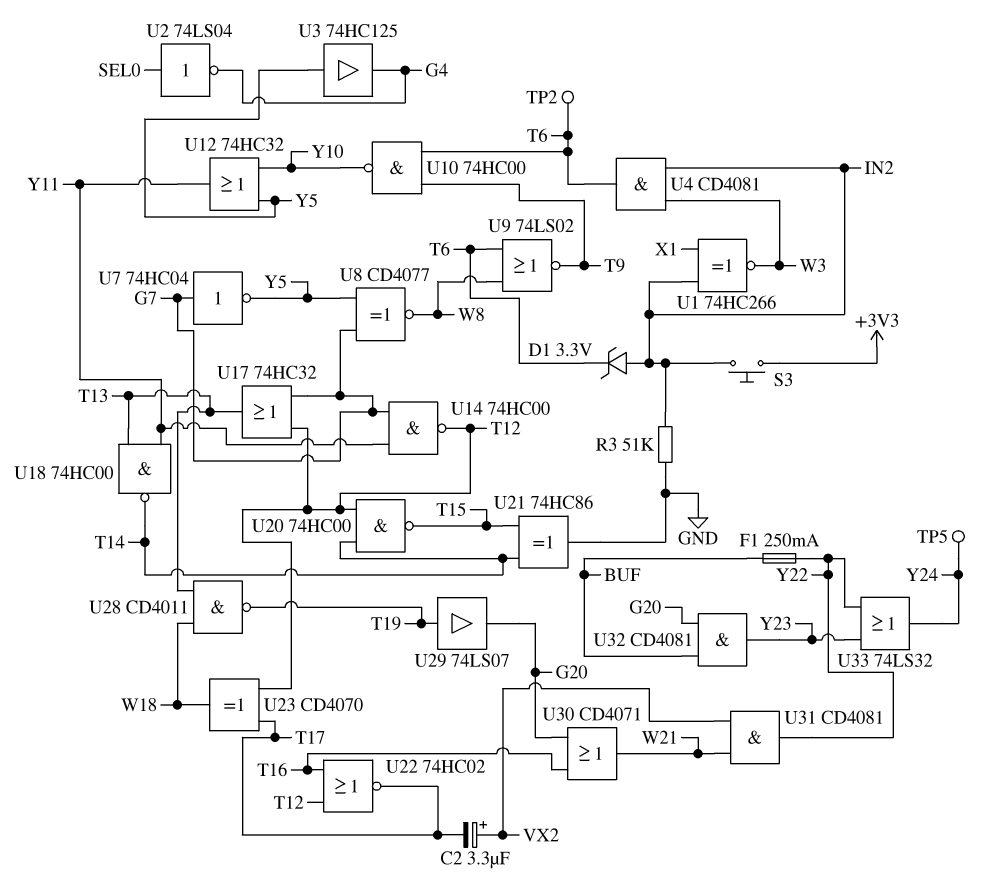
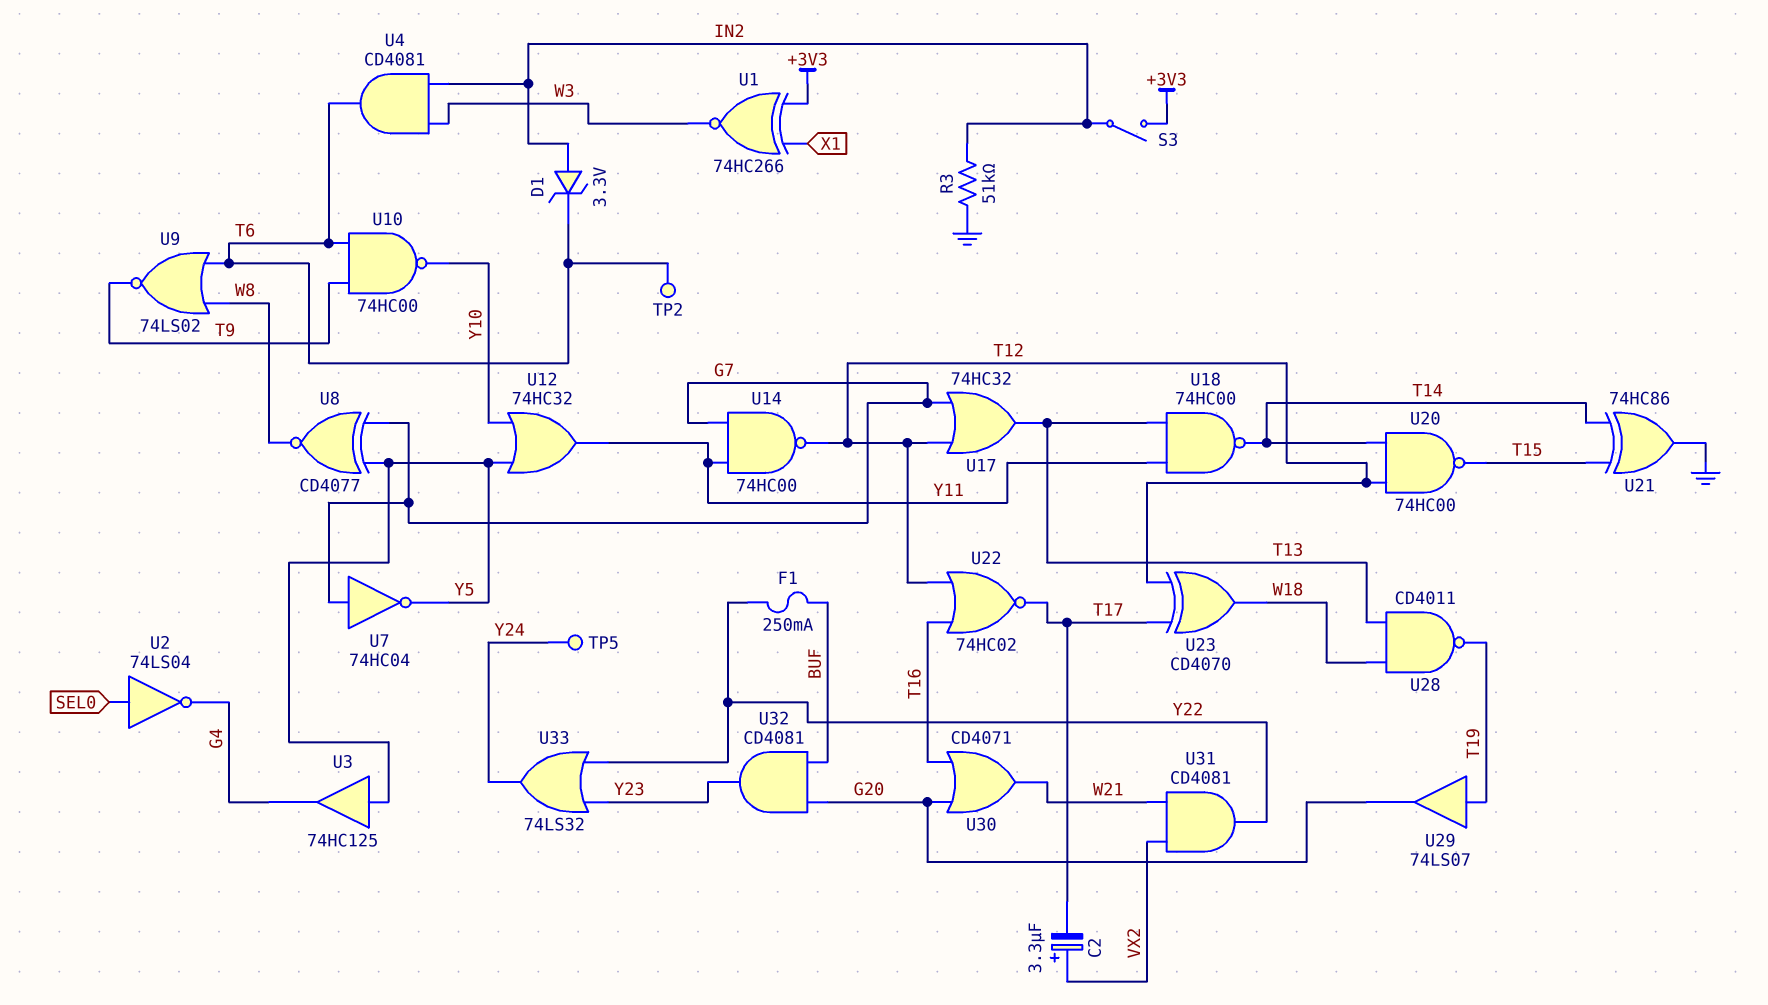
S3: button (+3V3, IN2) -> switch (+3V3, IN2)
U1: XNOR 74HC266 (in IN2, in X1, out W3) -> XNOR 74HC266 (in +3V3, in X1, out W3)

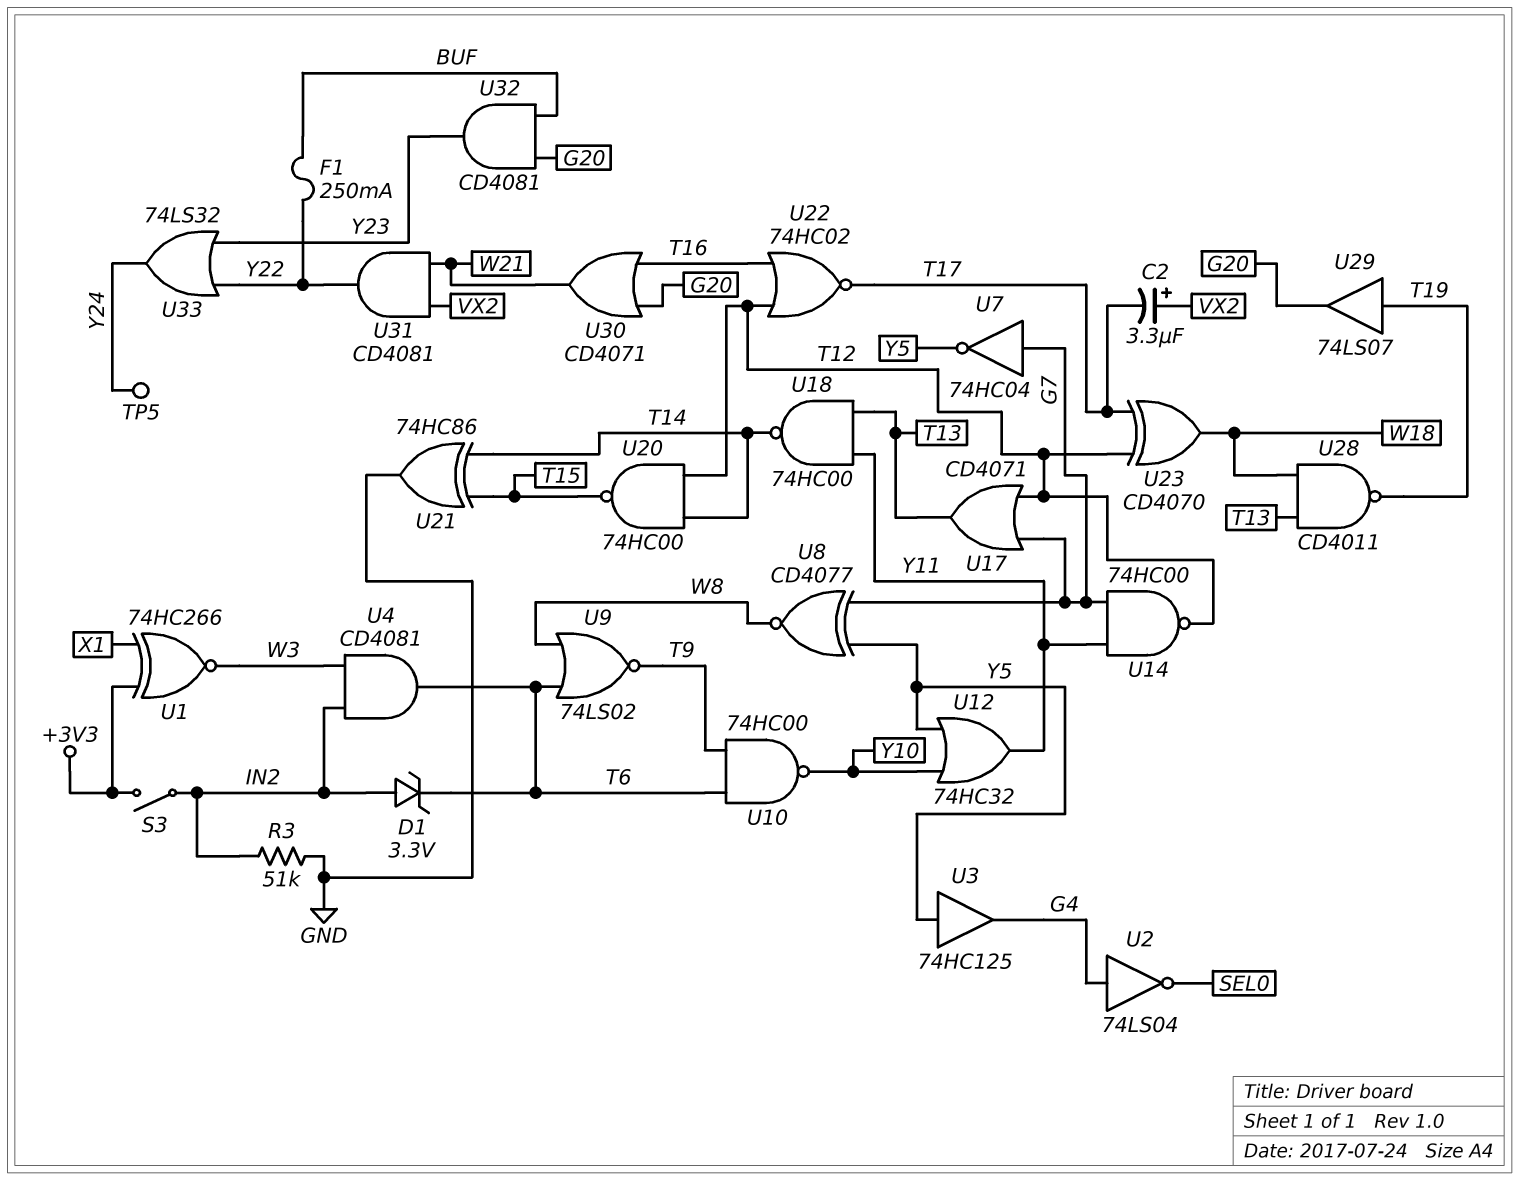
TP2: test point (T6) -> none
U2: NOT 74LS04 (in SEL0, out G4) -> NOT 74LS04 (in G4, out SEL0)
U17: OR 74HC32 (in G7, in T12, out T13) -> OR CD4071 (in G7, in T12, out T13)

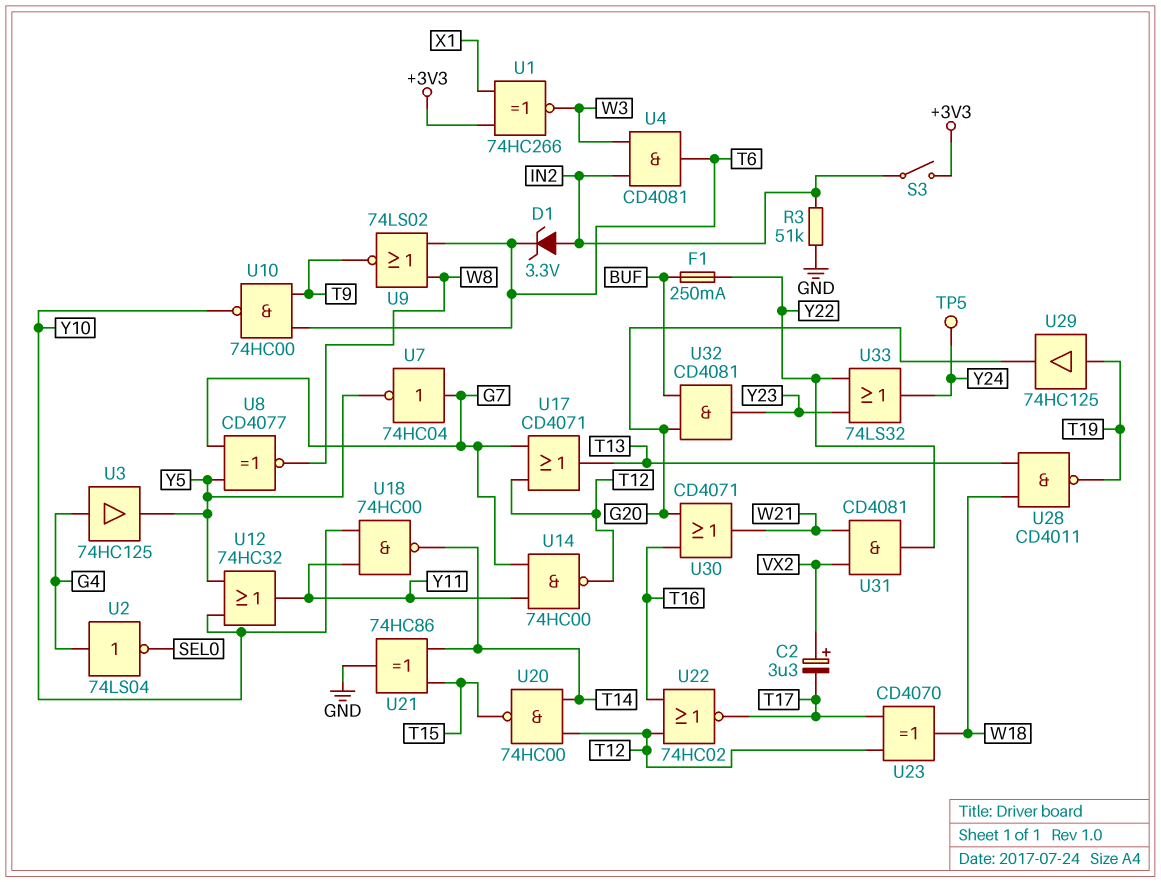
U3: buffer 74HC125 (in Y5, out G4) -> buffer 74HC125 (in G4, out Y5)
U18: NAND 74HC00 (in T13, in Y11, out T14) -> NAND 74HC00 (in Y10, in Y11, out T14)
U29: buffer 74LS07 (in T19, out G20) -> buffer 74HC125 (in T19, out G20)

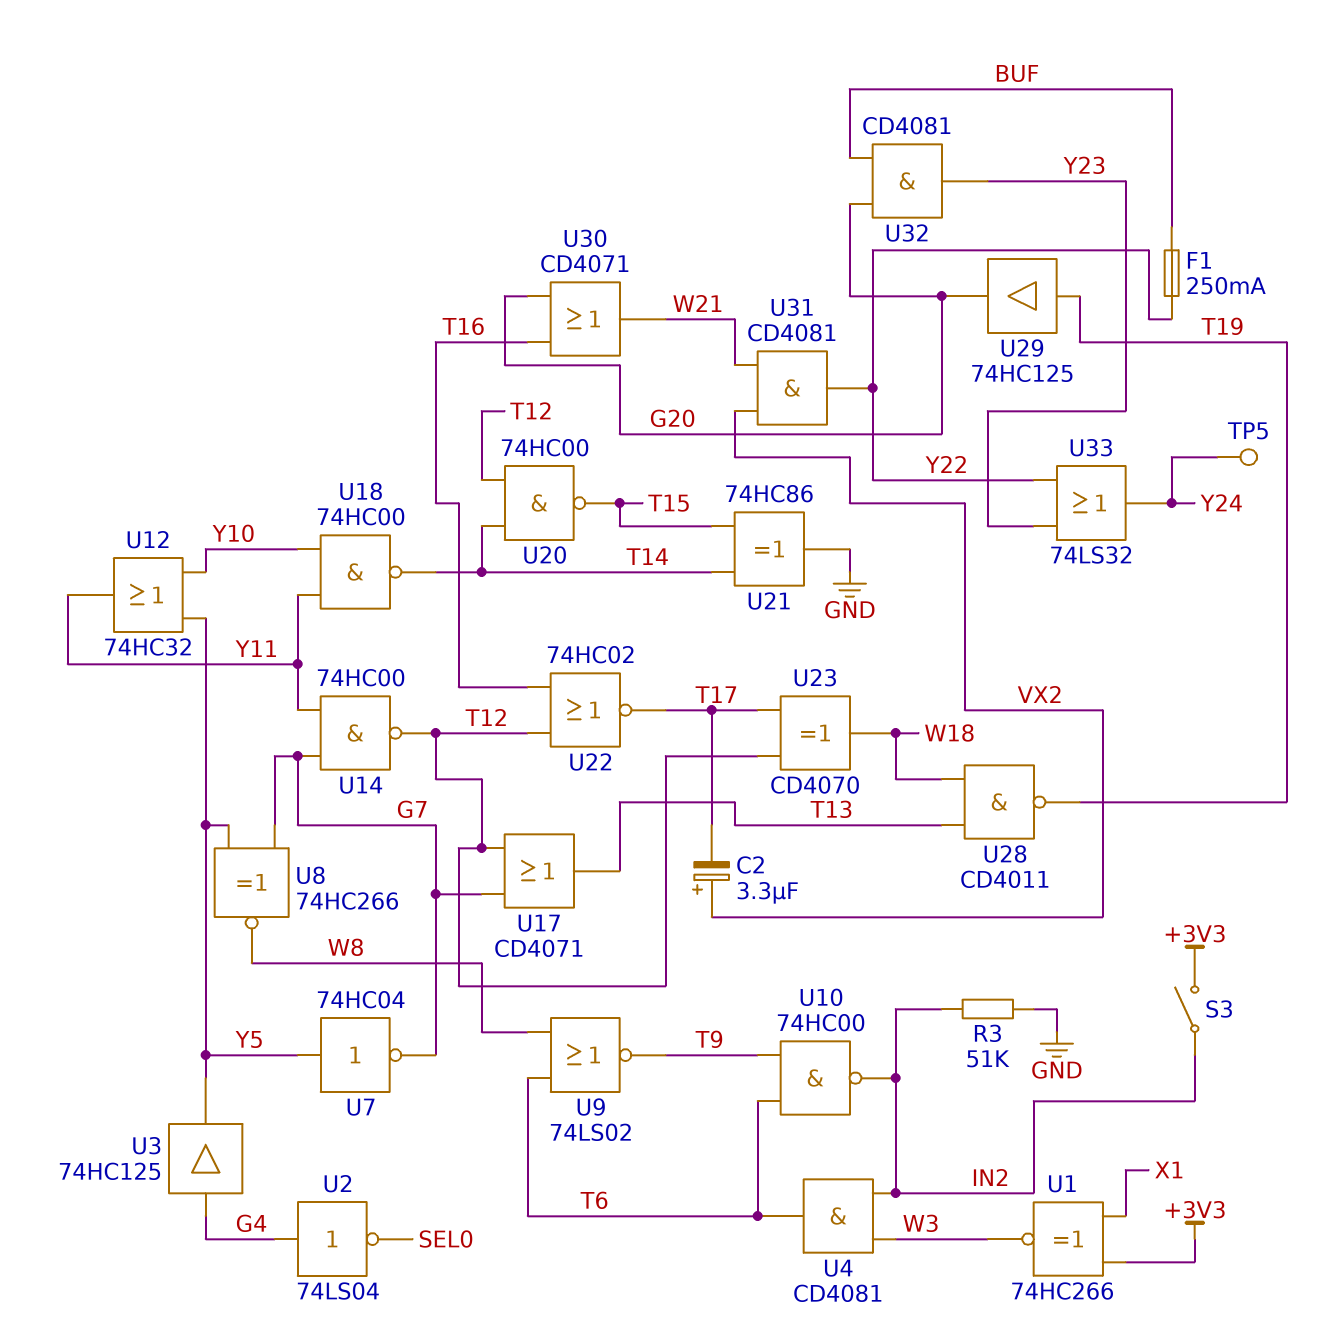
D1: zener 3.3V (A IN2, K T6) -> none
U7: NOT 74HC04 (in G7, out Y5) -> NOT 74HC04 (in Y5, out G7)
U8: XNOR CD4077 (in G7, in Y5, out W8) -> XNOR 74HC266 (in G7, in Y5, out W8)
U10: NAND 74HC00 (in T6, in T9, out Y10) -> NAND 74HC00 (in T6, in T9, out IN2)

